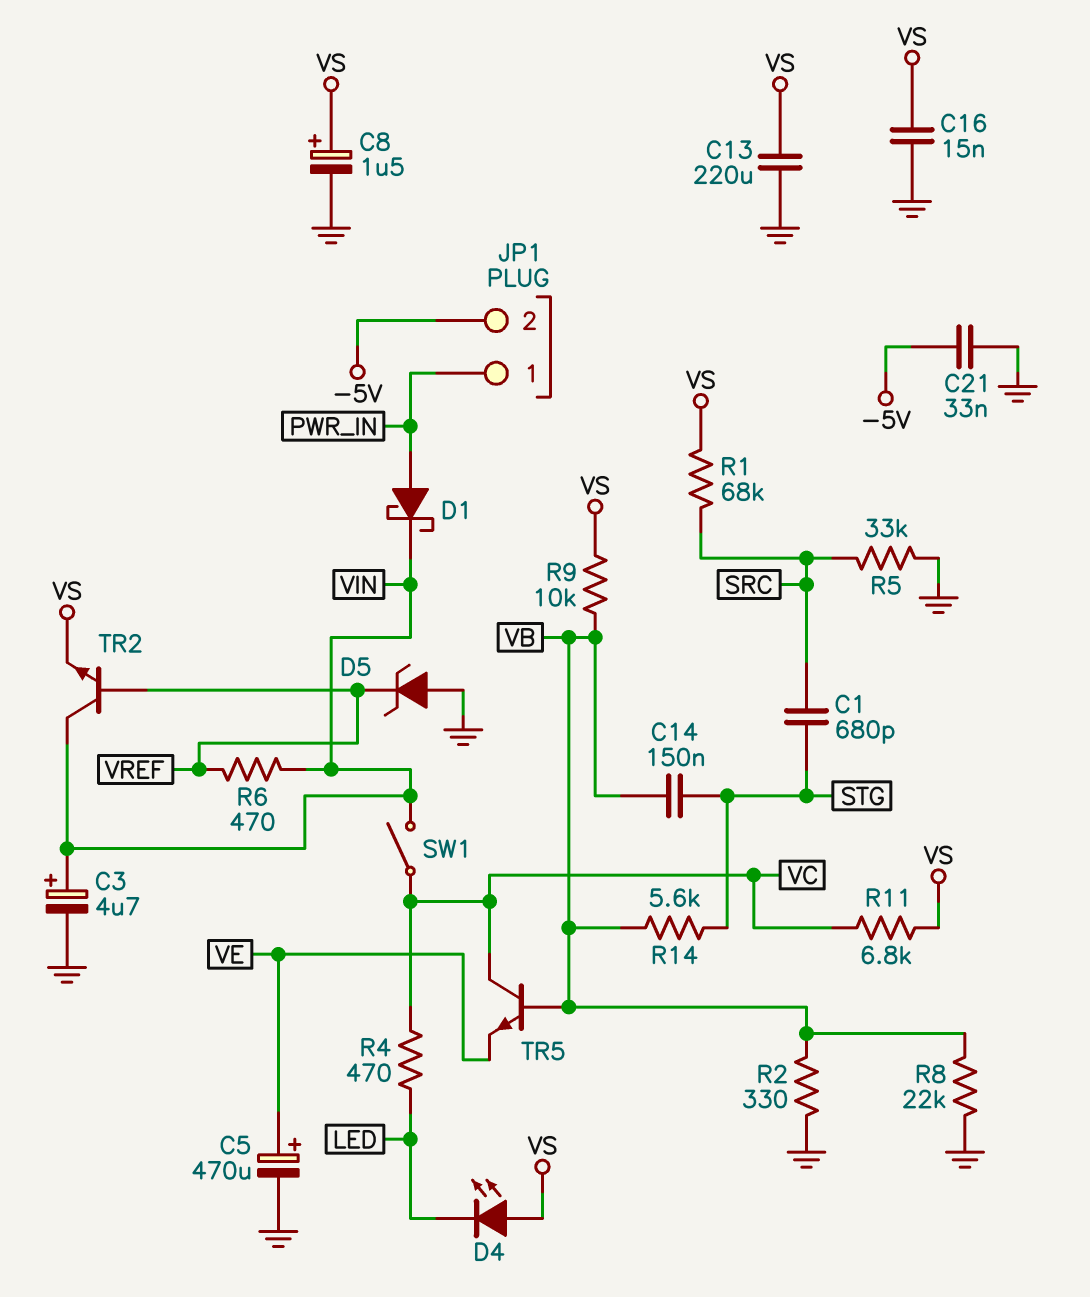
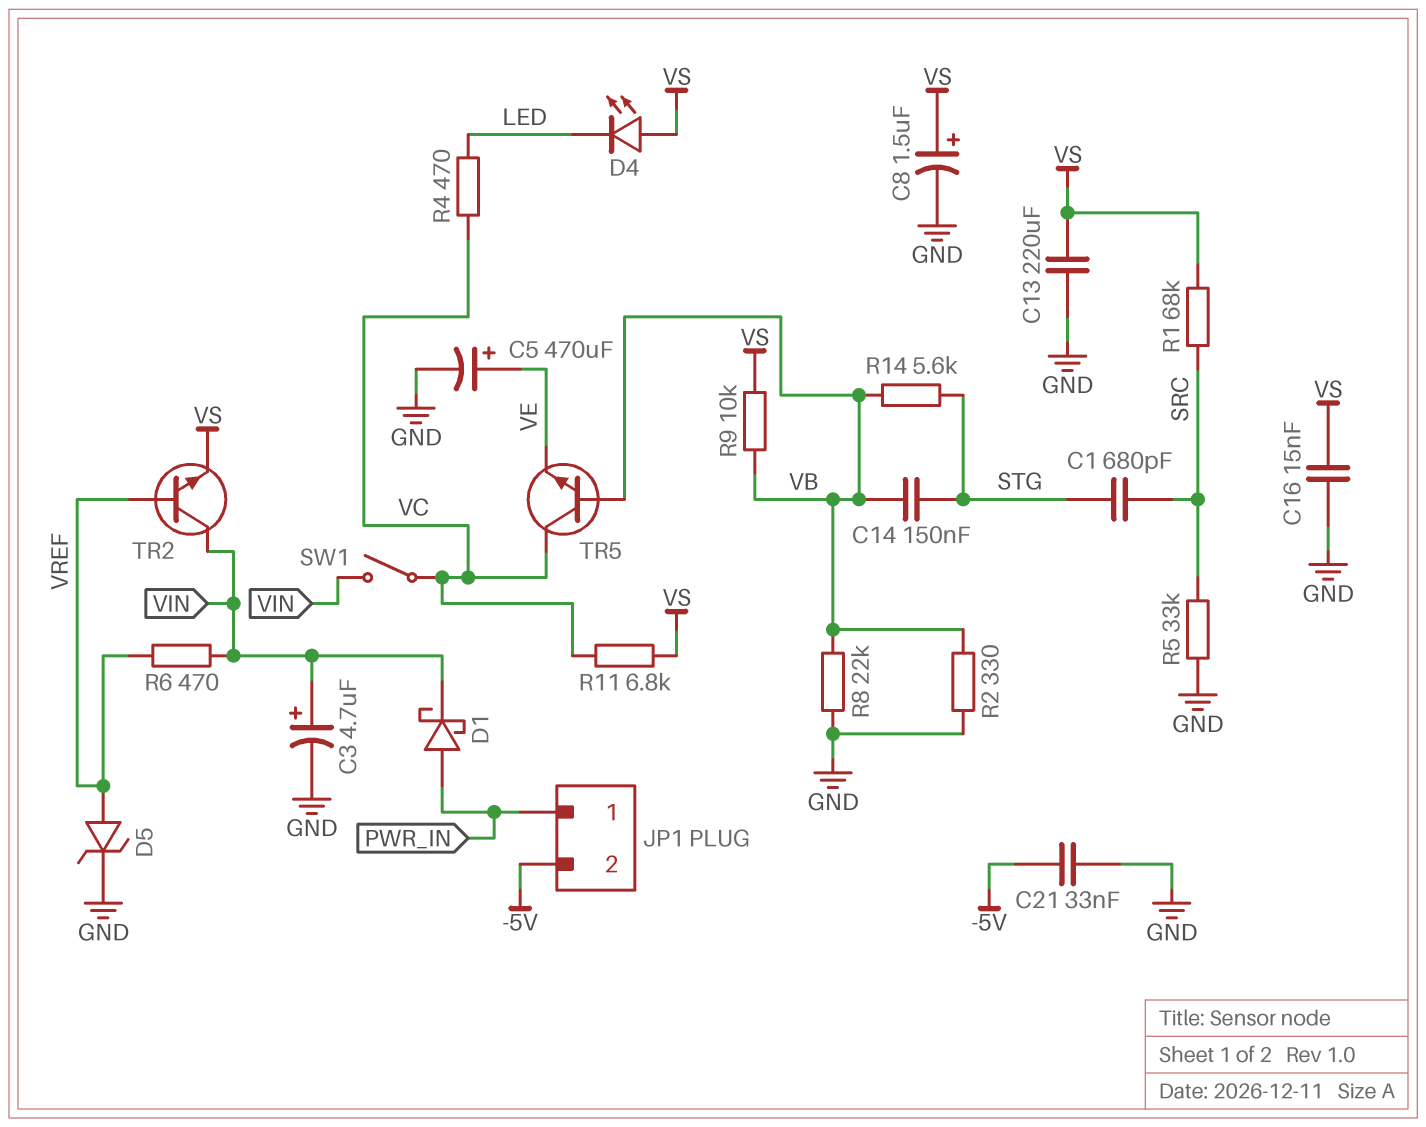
D5: zener (A GND, K VREF) -> zener (A VREF, K GND)

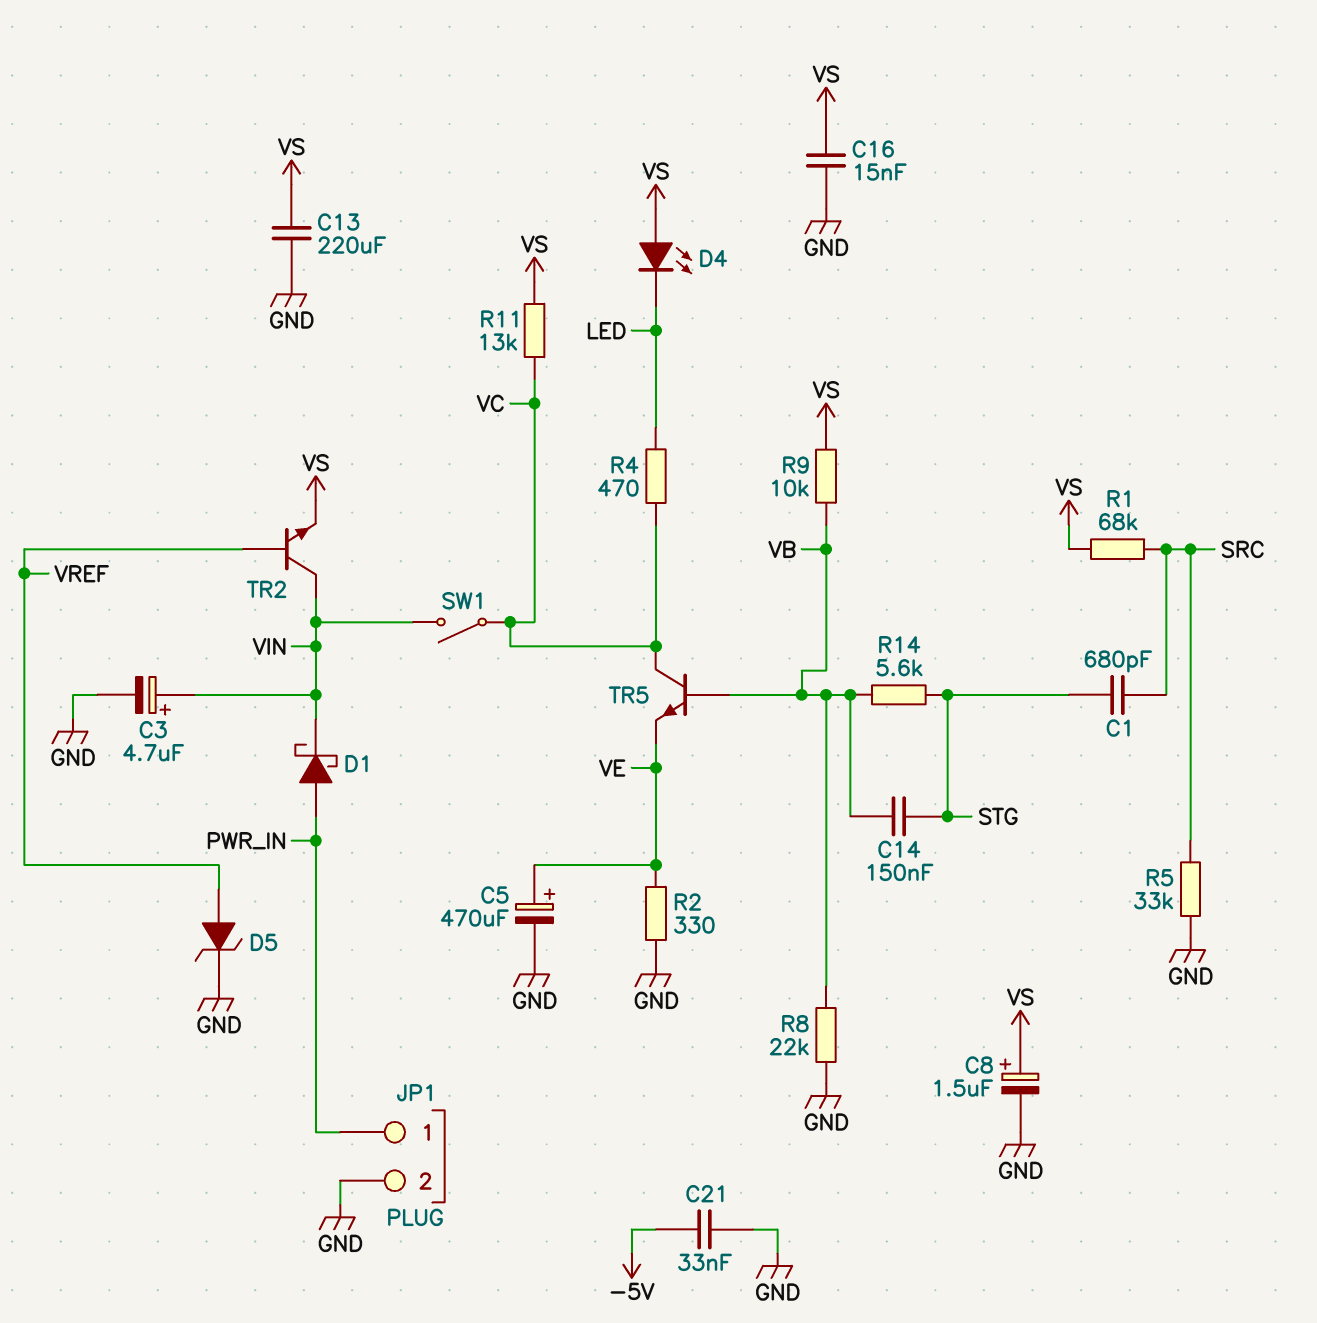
JP1 pin 2: -5V -> GND
R2: 330 (GND, VB) -> 330 (GND, VE)
R6: 470 (VIN, VREF) -> none
R11: 6.8k (VC, VS) -> 13k (VC, VS)

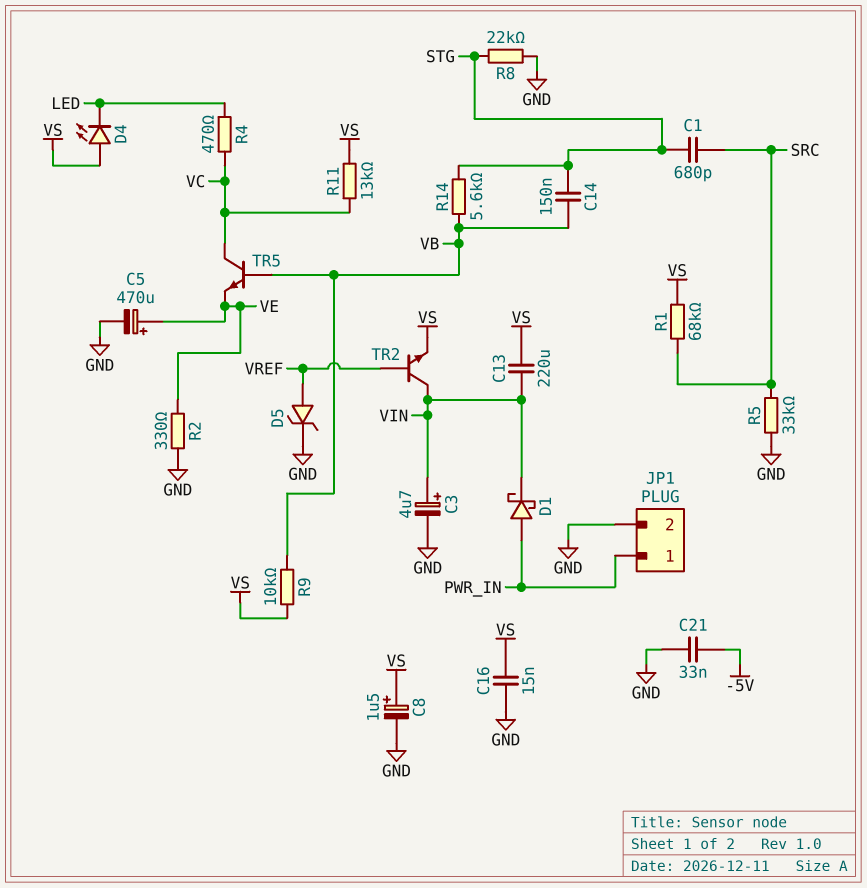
C13: 220uF (GND, VS) -> 220uF (VIN, VS)
R8: 22k (GND, VB) -> 22k (GND, STG)
SW1: switch (VC, VIN) -> none

